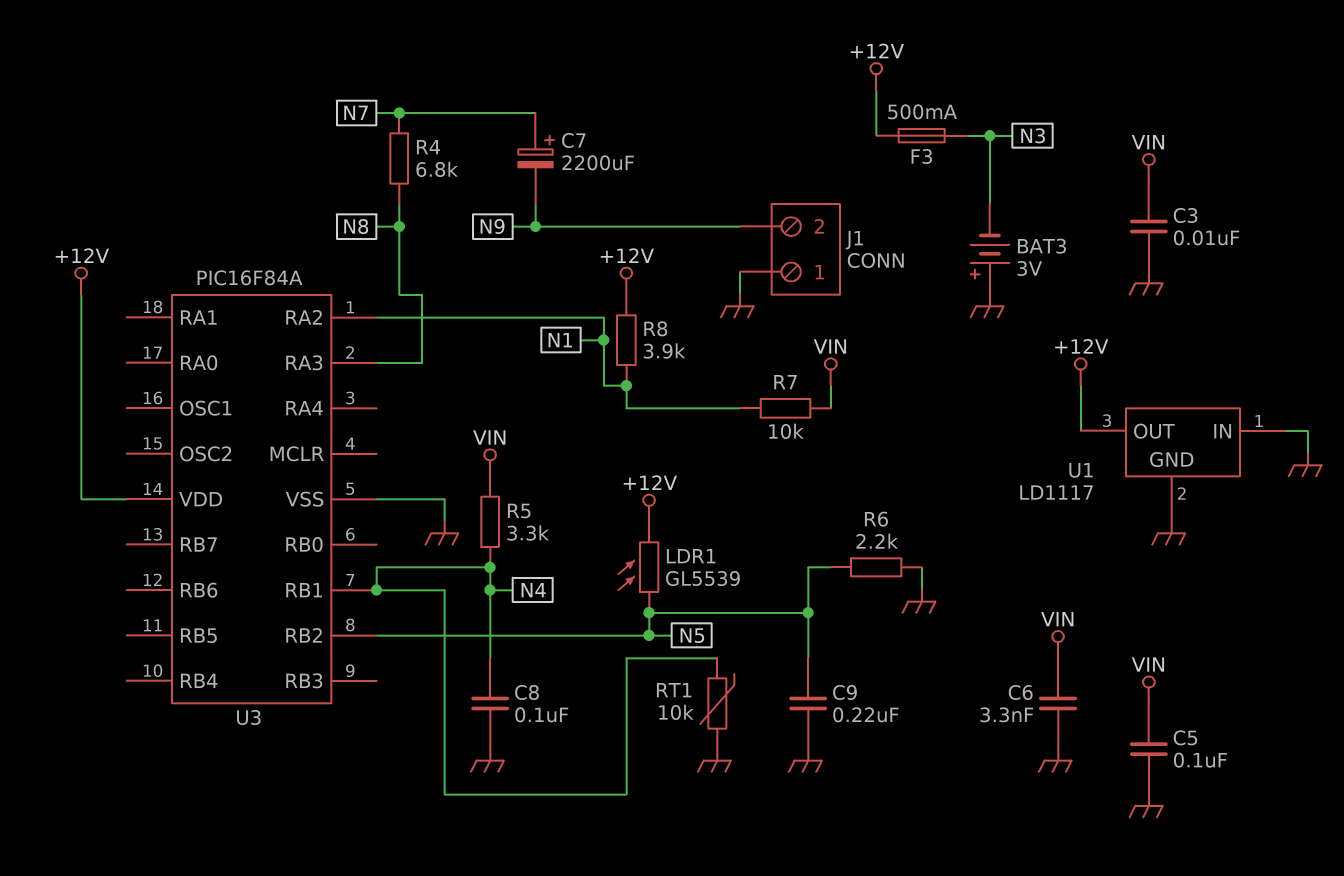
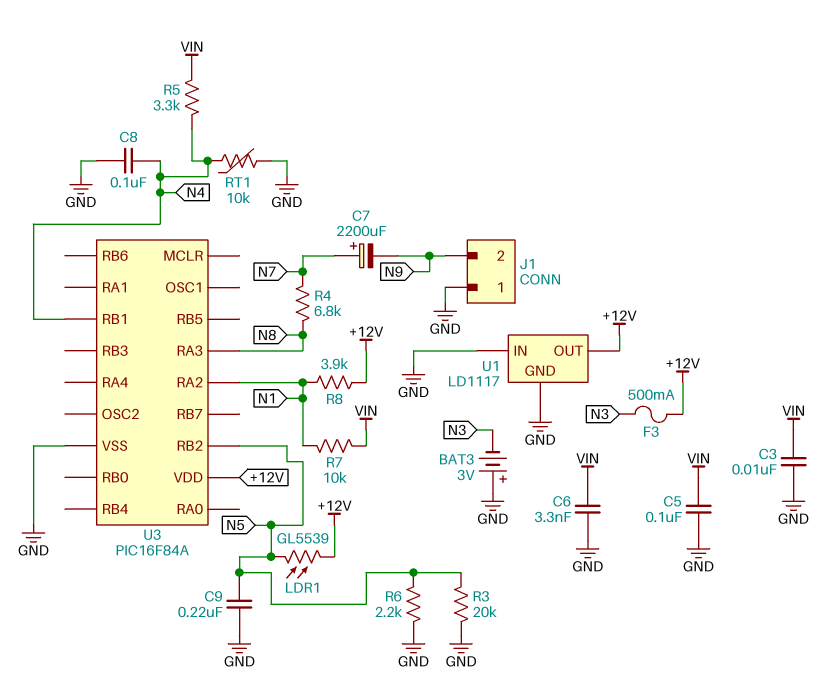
R3: none -> 20k (GND, N5)

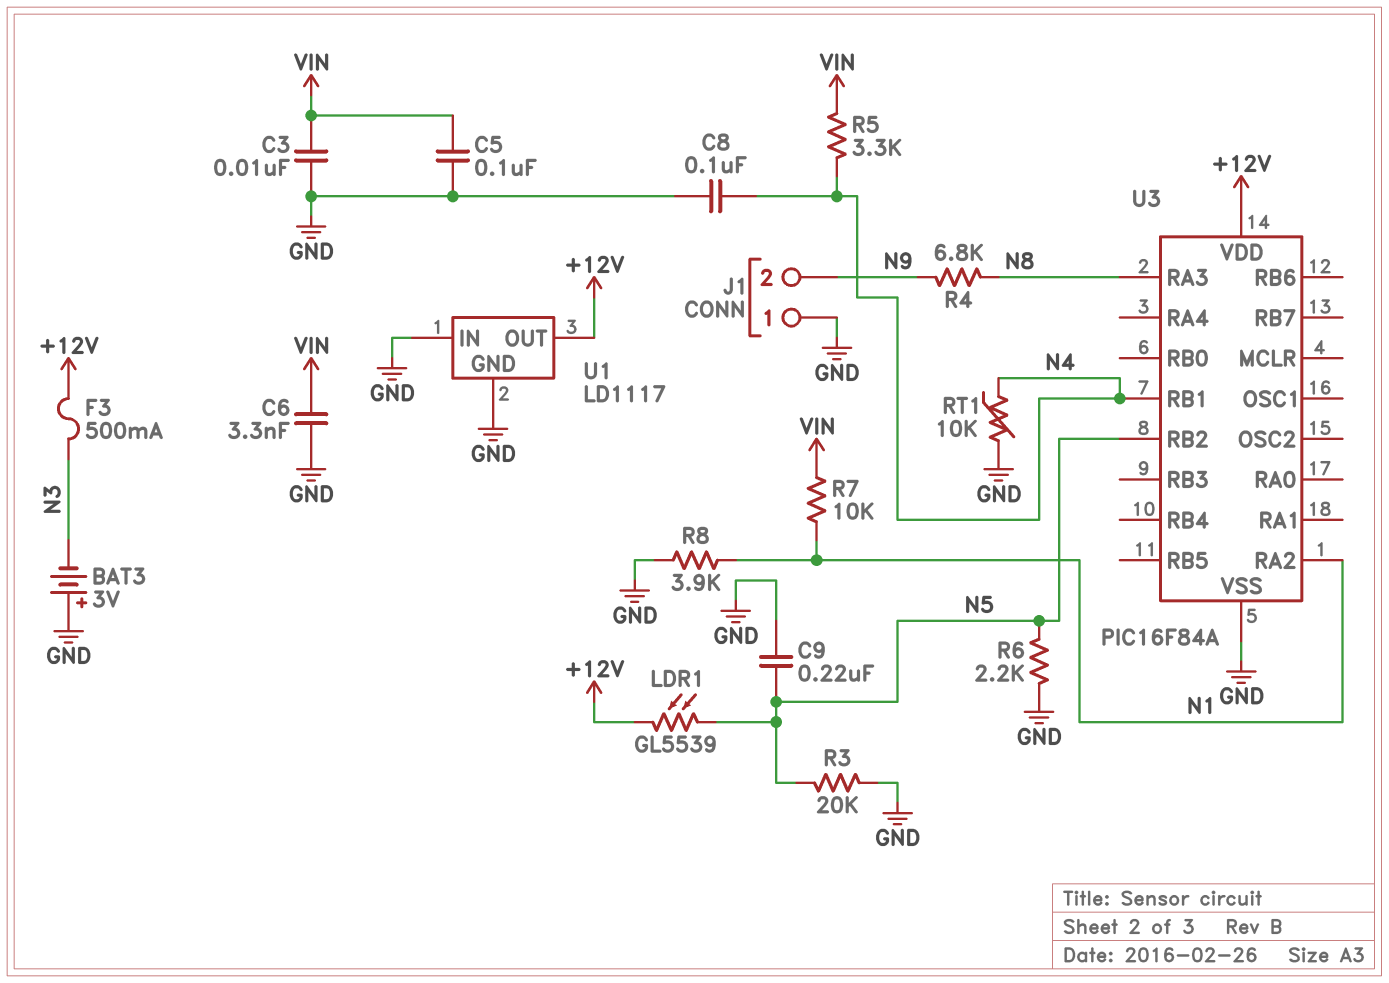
C7: 2200uF (plus N7, minus N9) -> none
R4: 6.8k (N7, N8) -> 6.8k (N8, N9)
R8: 3.9k (+12V, N1) -> 3.9k (GND, N1)

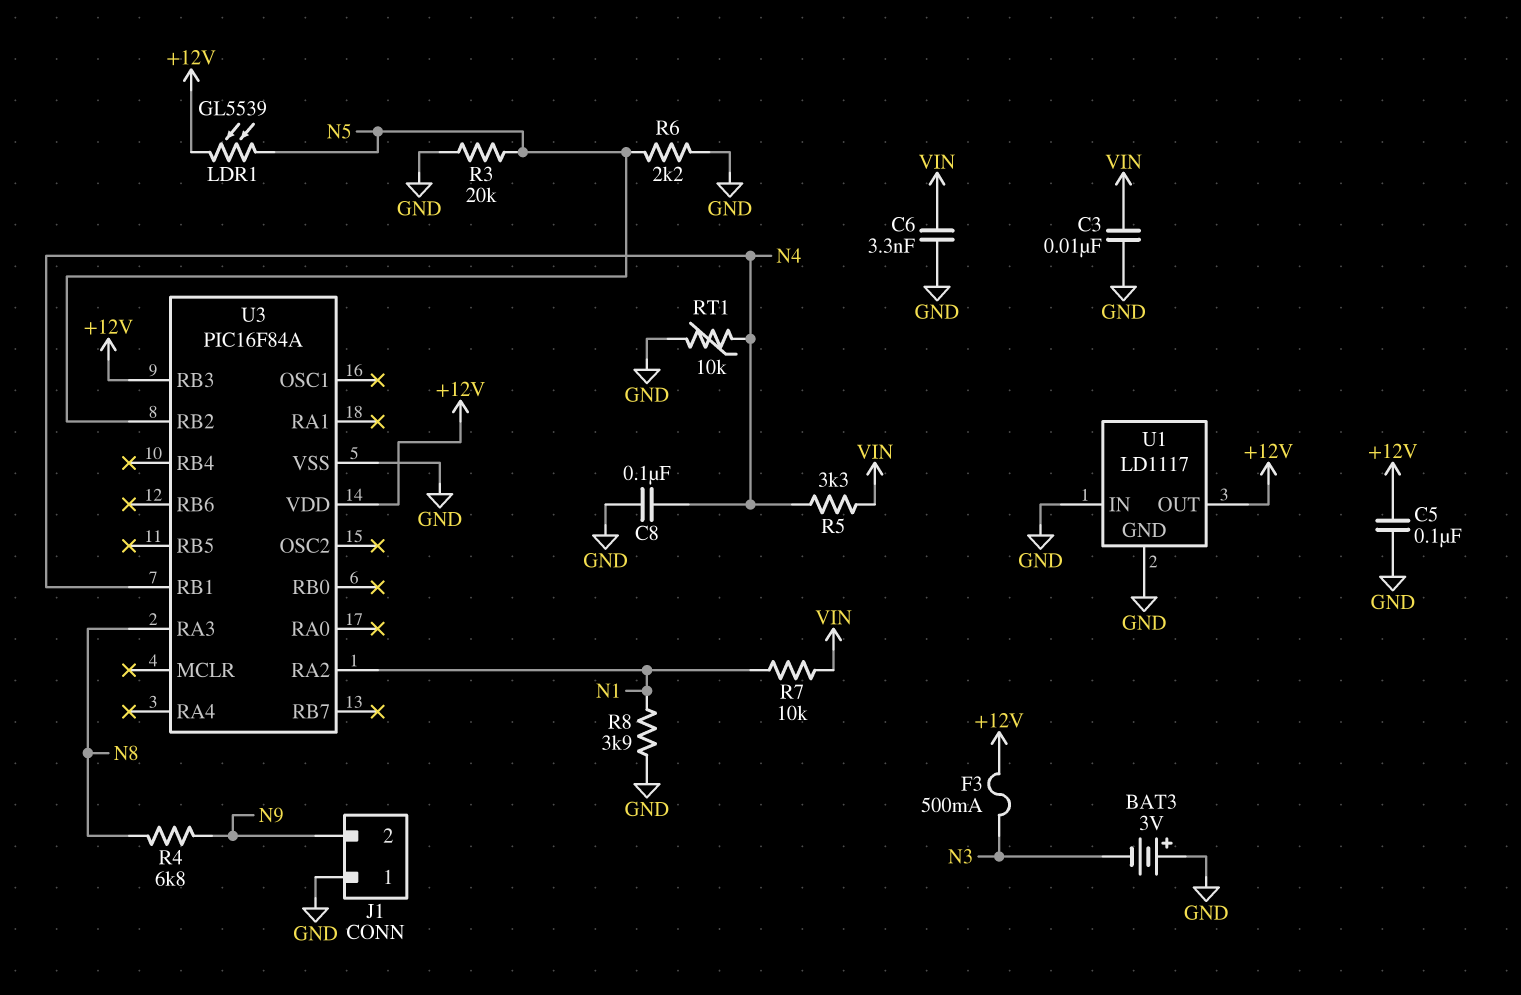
C5: 100nF (GND, VIN) -> 100nF (+12V, GND)
C9: 220nF (GND, N5) -> none
U3 pin RB3: none -> +12V

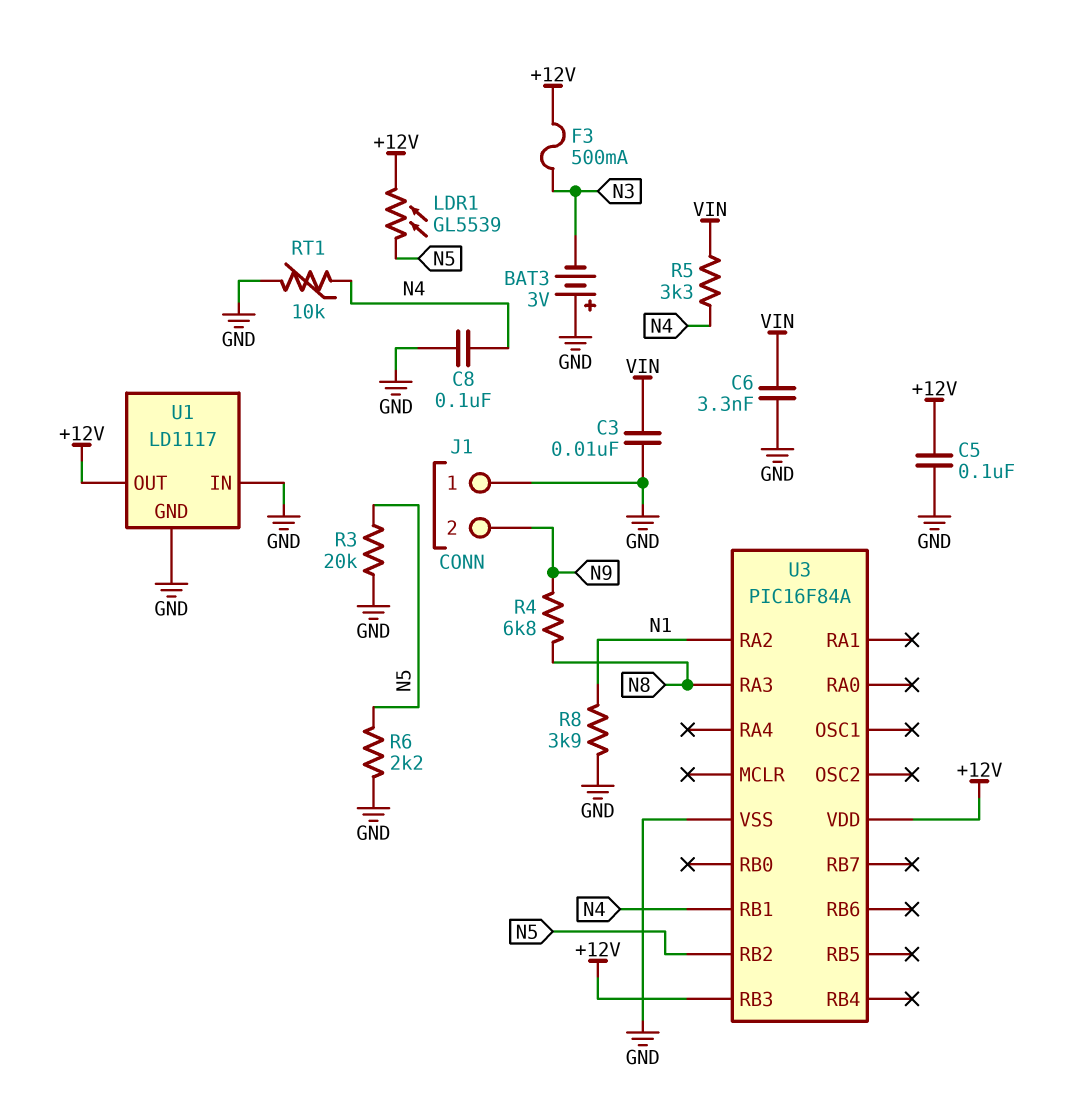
R7: 10k (N1, VIN) -> none

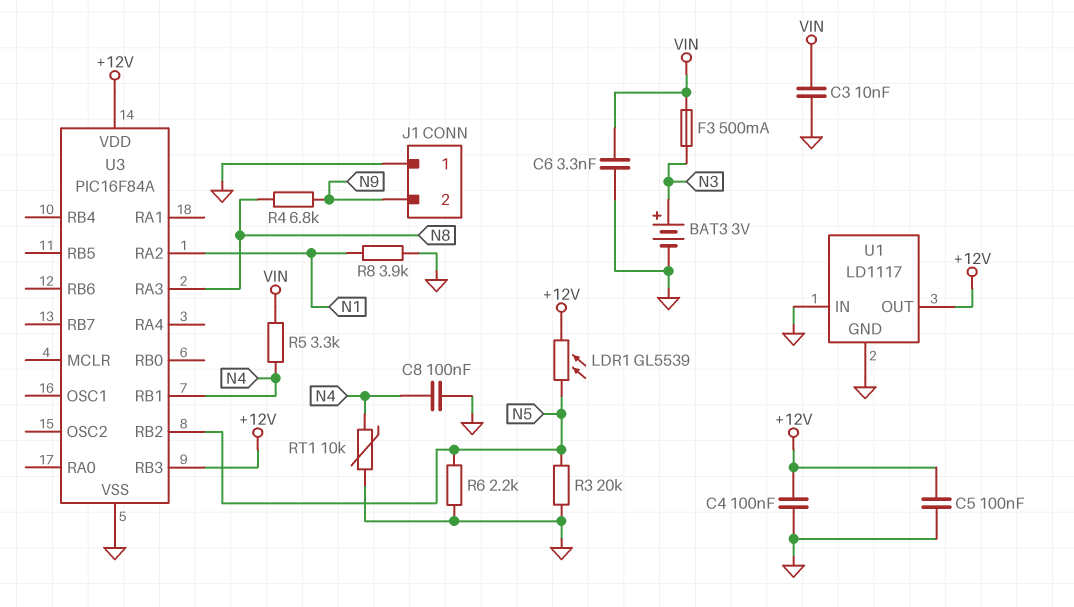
BAT3: 3V (plus GND, minus N3) -> 3V (plus N3, minus GND)
C4: none -> 100nF (+12V, GND)
F3: 500mA (+12V, N3) -> 500mA (N3, VIN)

